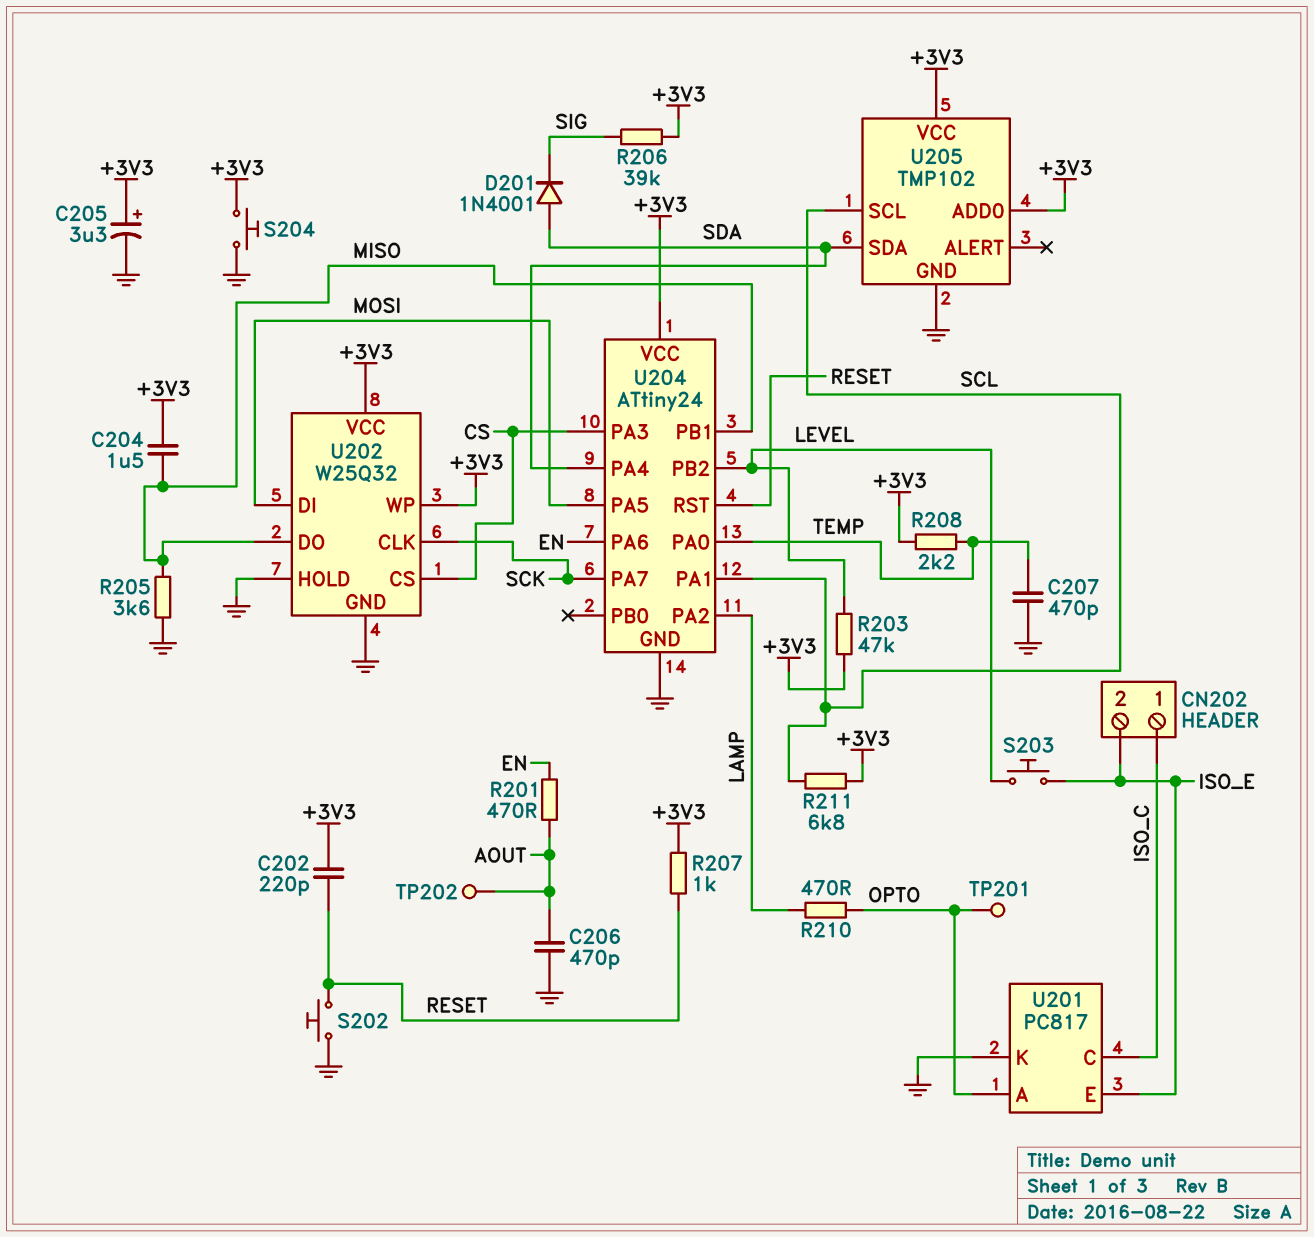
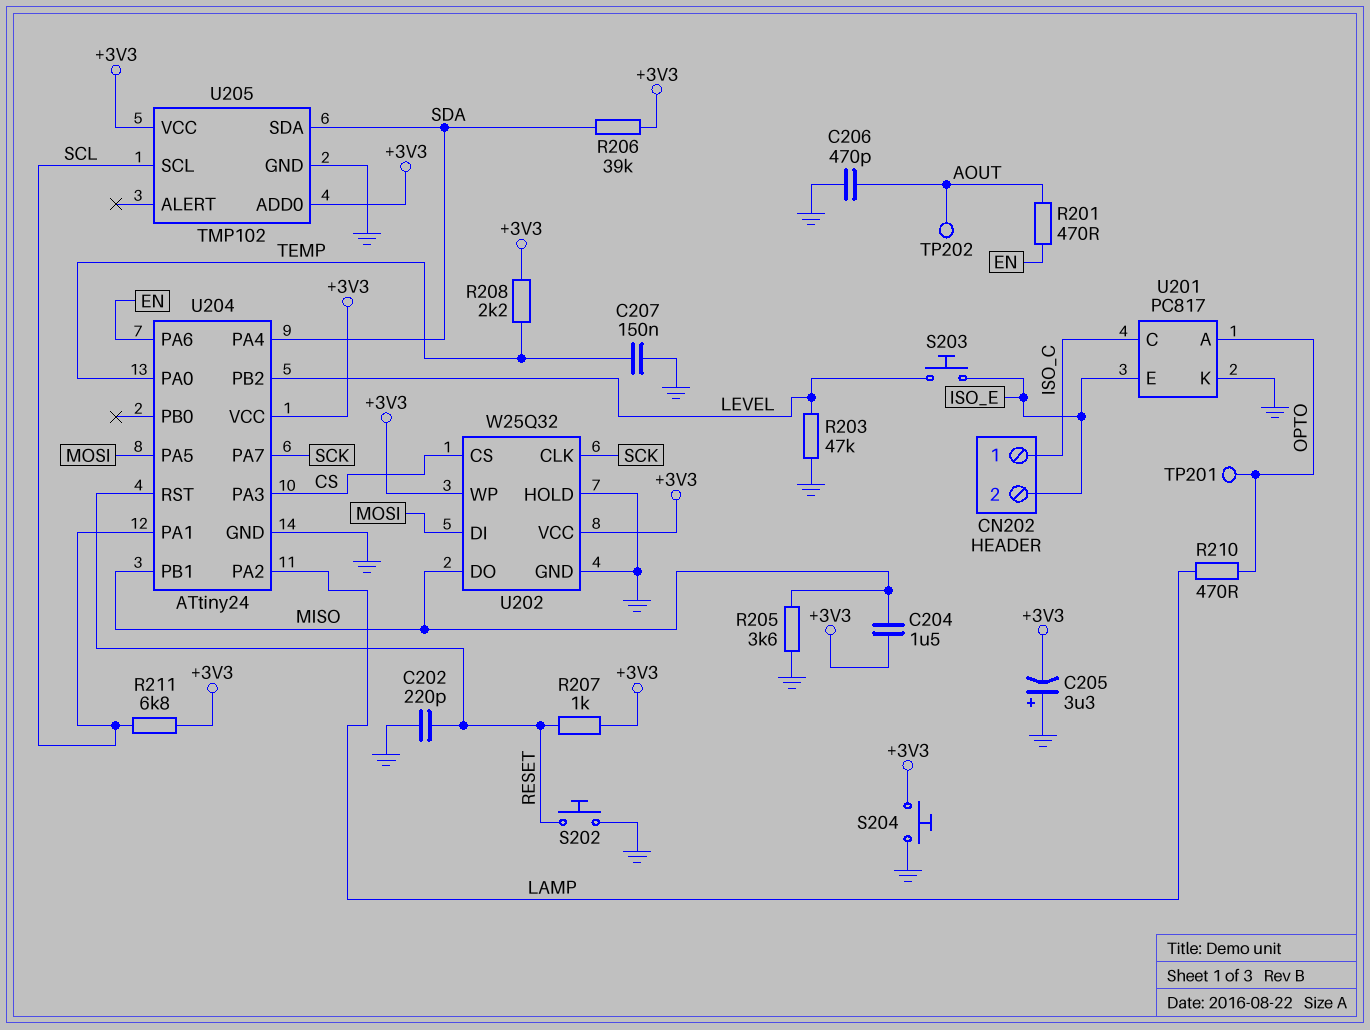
C202: 220pF (+3V3, RESET) -> 220pF (GND, RESET)
C205: 3.3uF (plus +3V3, minus GND) -> 3.3uF (plus GND, minus +3V3)
C207: 470pF (GND, TEMP) -> 150nF (GND, TEMP)
D201: diode 1N4001 (A SDA, K SIG) -> none
R203: 47k (+3V3, LEVEL) -> 47k (GND, LEVEL)
R206: 39k (+3V3, SIG) -> 39k (+3V3, SDA)

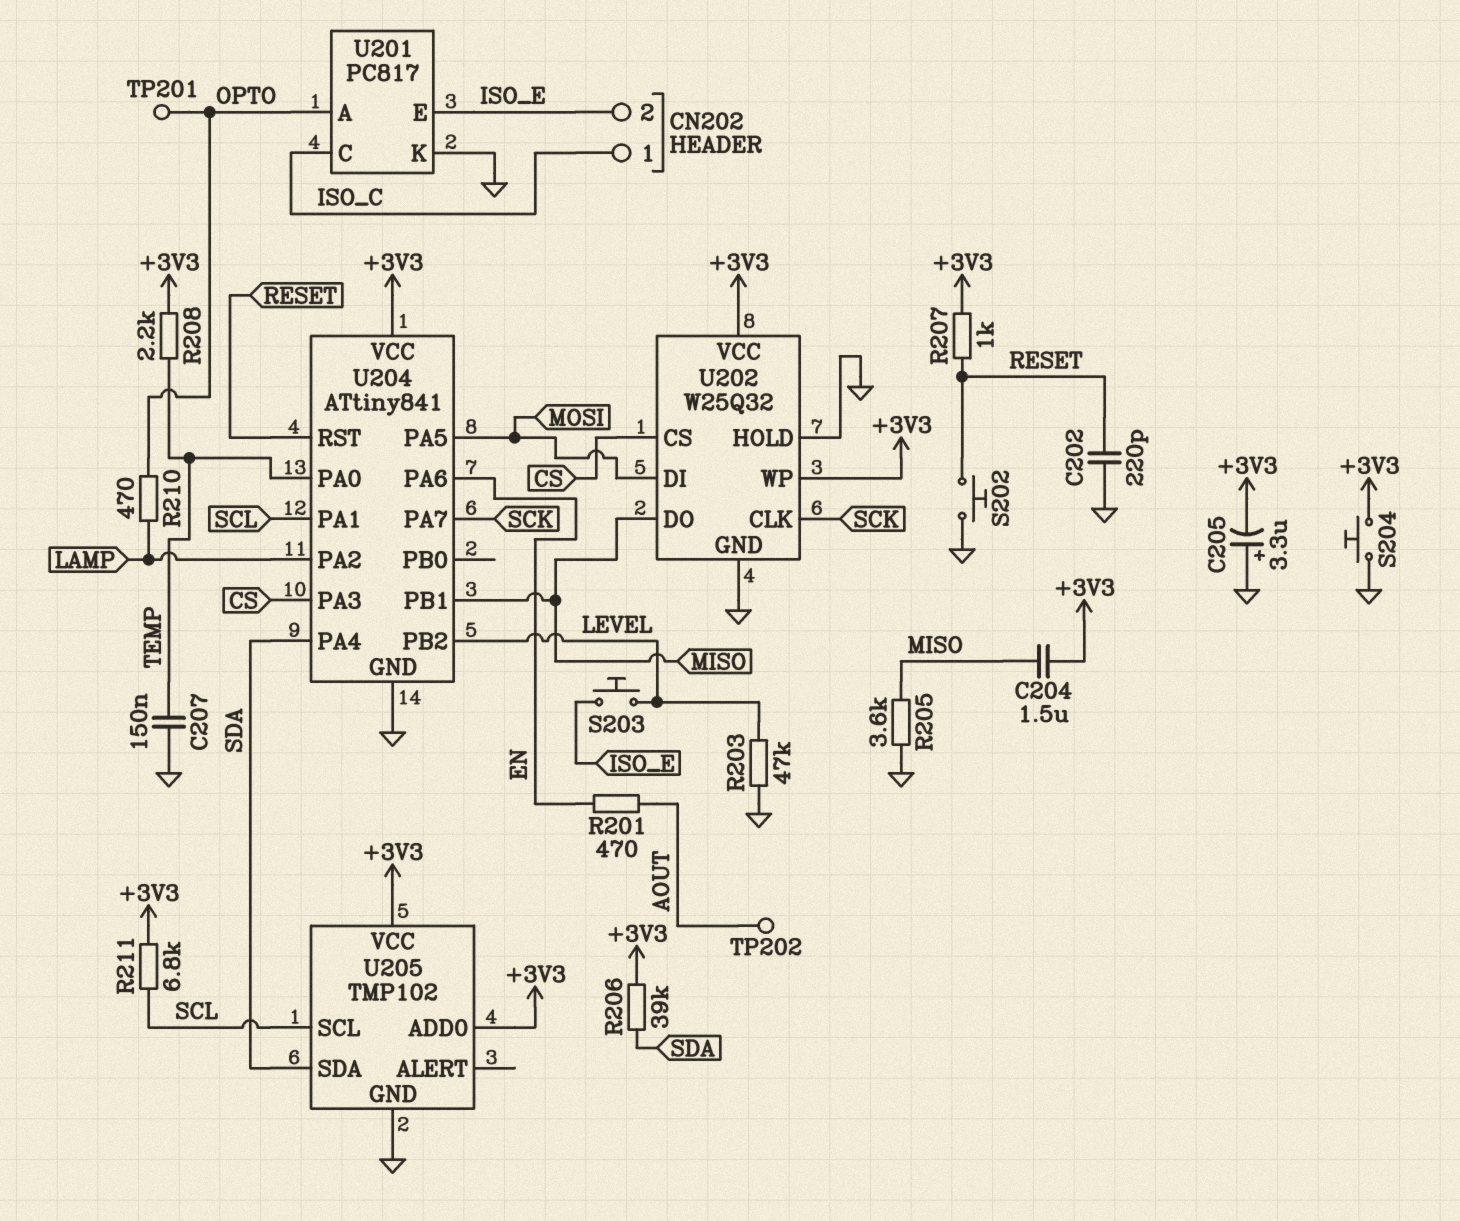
C206: 470pF (AOUT, GND) -> none
U204: ATtiny24 -> ATtiny841

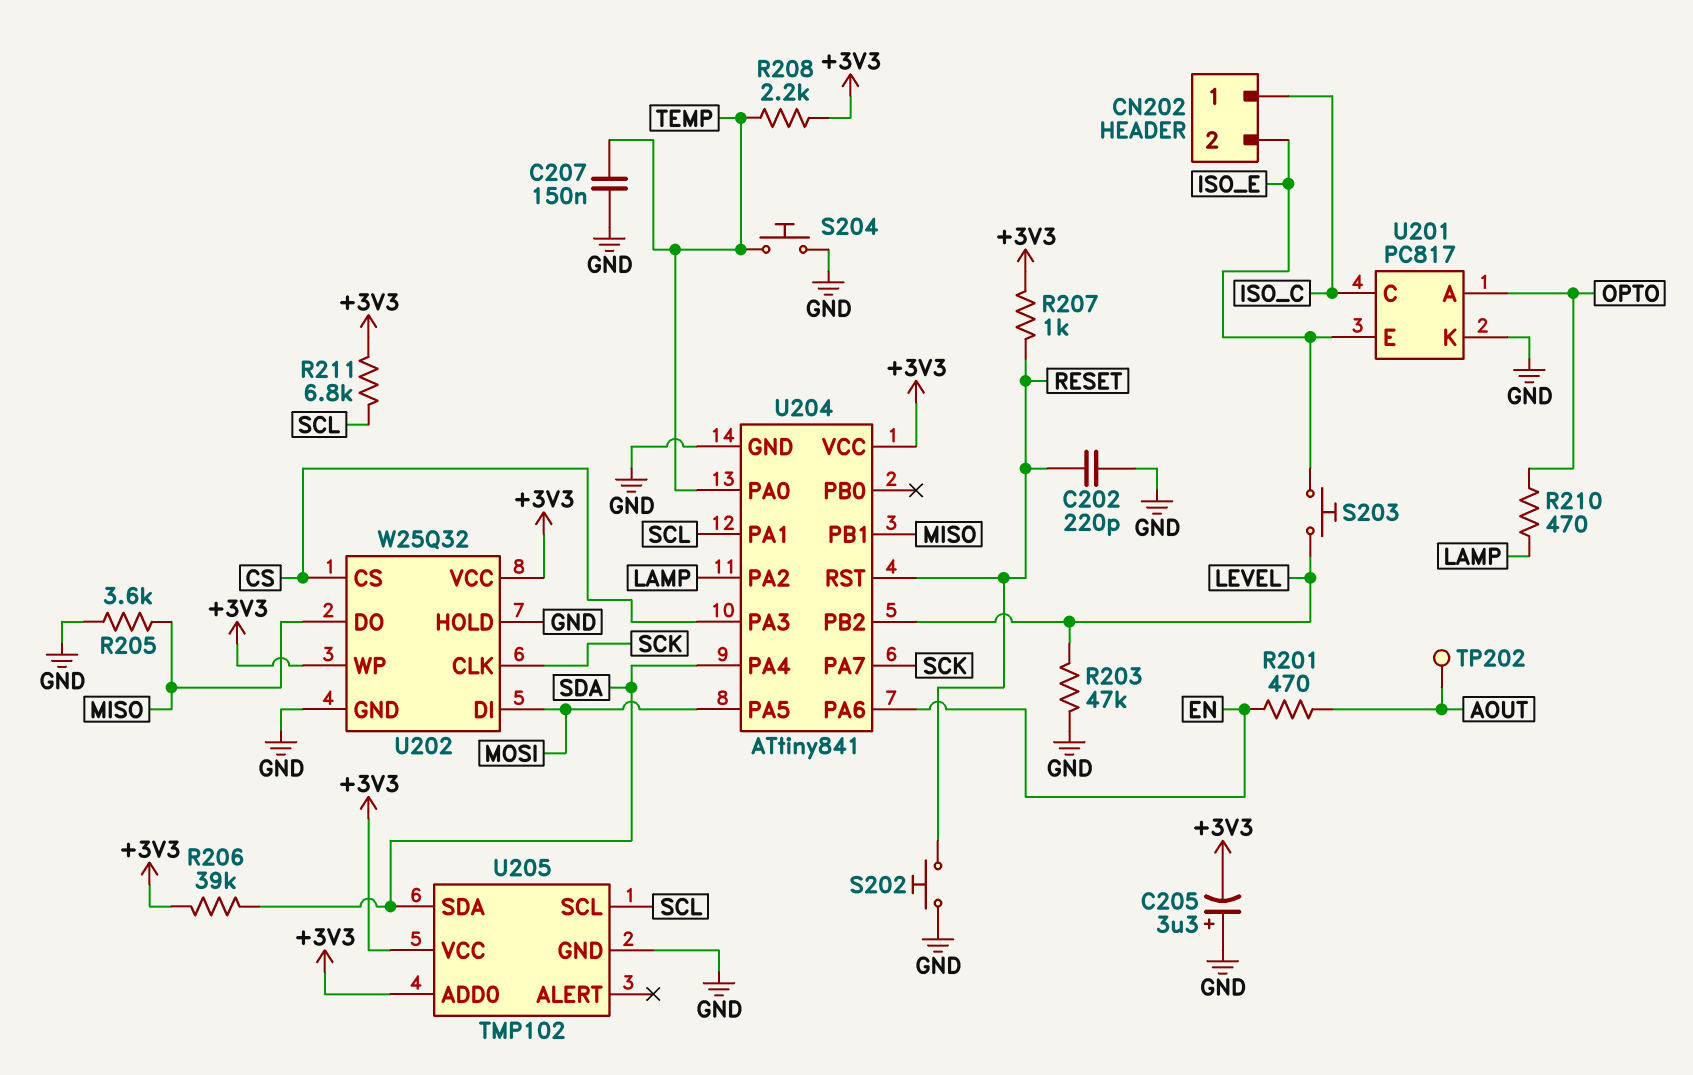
C204: 1.5uF (+3V3, MISO) -> none
S204: button (+3V3, GND) -> button (GND, TEMP)
TP201: test point (OPTO) -> none

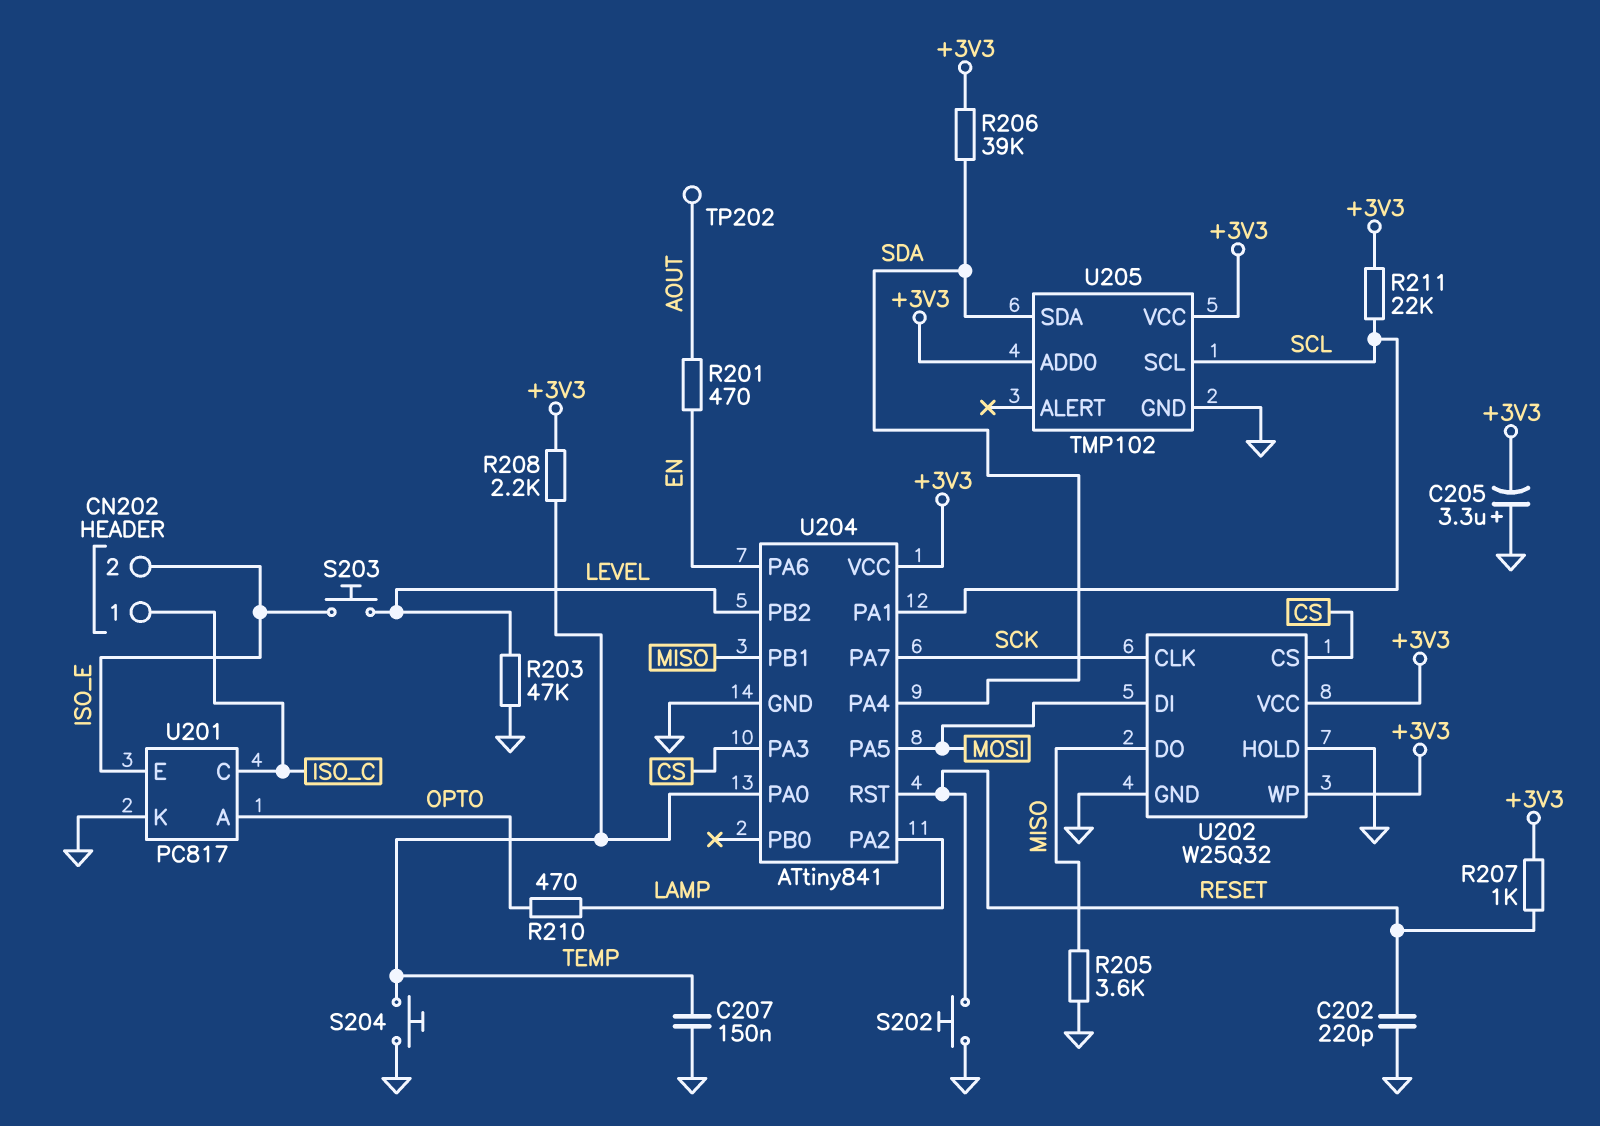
R211: 6.8k (+3V3, SCL) -> 22k (+3V3, SCL)

